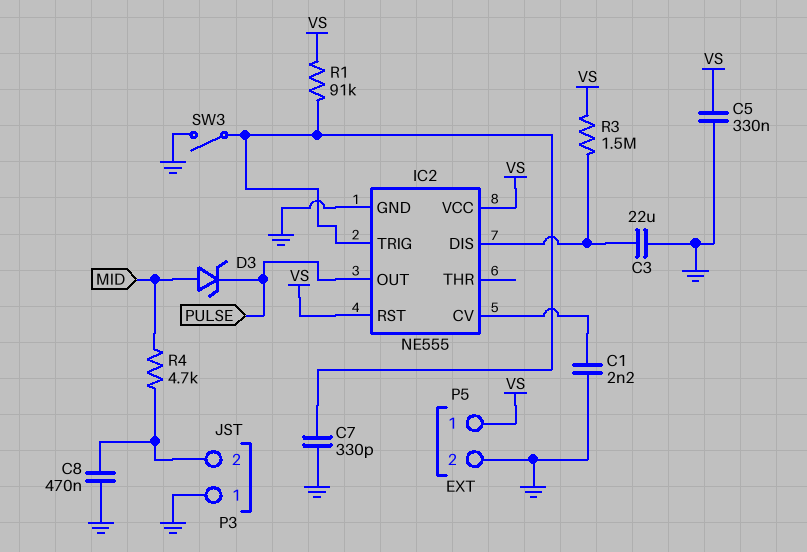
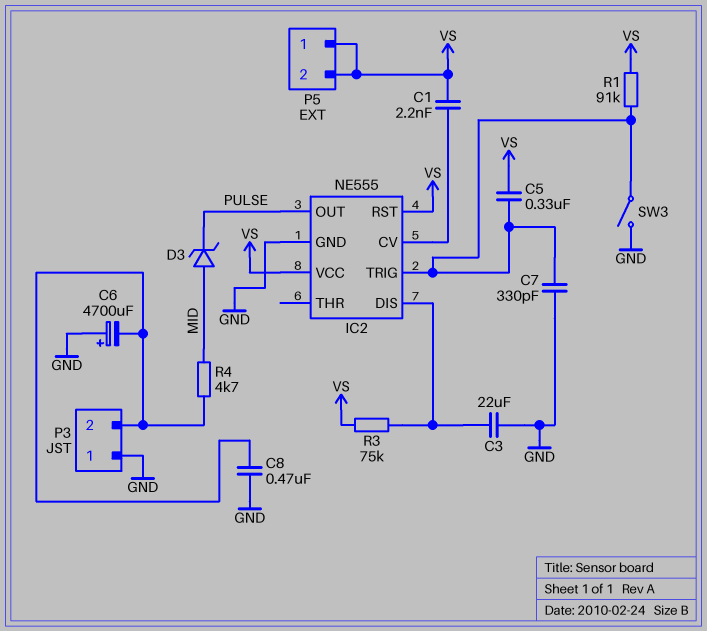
C1: 2.2nF (GND, IC2/CV) -> 2.2nF (IC2/CV, VS)
C5: 330nF (GND, VS) -> 330nF (IC2/TRIG, VS)
C6: none -> 4700uF (plus GND, minus P3/2)
P5 pin 2: GND -> VS
R3: 1.5M (IC2/DIS, VS) -> 75k (IC2/DIS, VS)

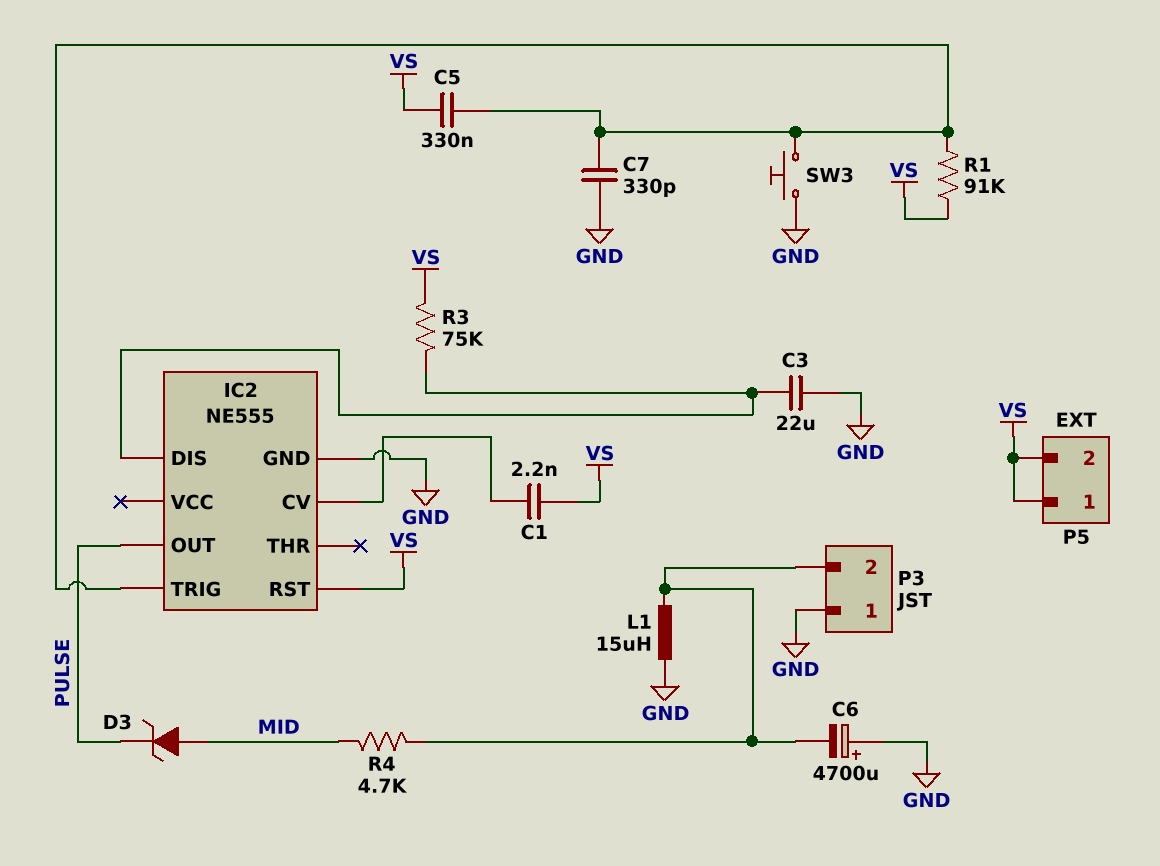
C8: 470nF (GND, P3/2) -> none
IC2 pin VCC: VS -> none
L1: none -> 15uH (GND, P3/2)
SW3: switch (GND, IC2/TRIG) -> button (GND, IC2/TRIG)

